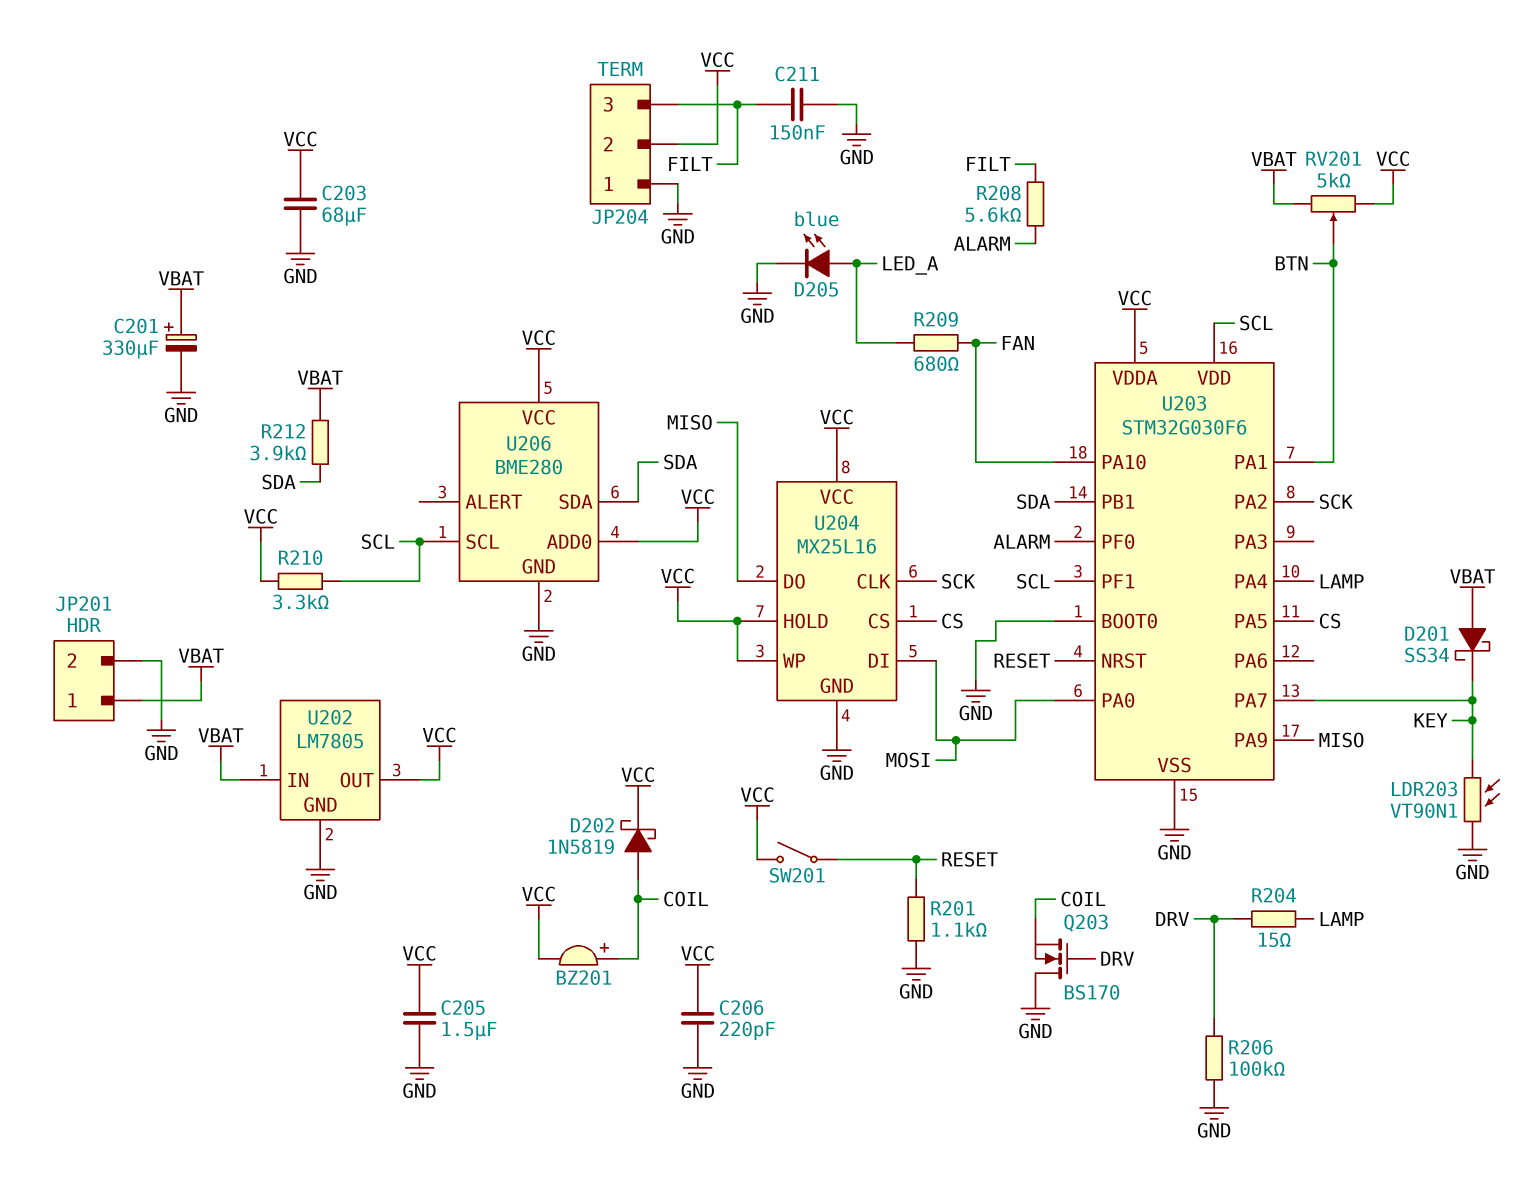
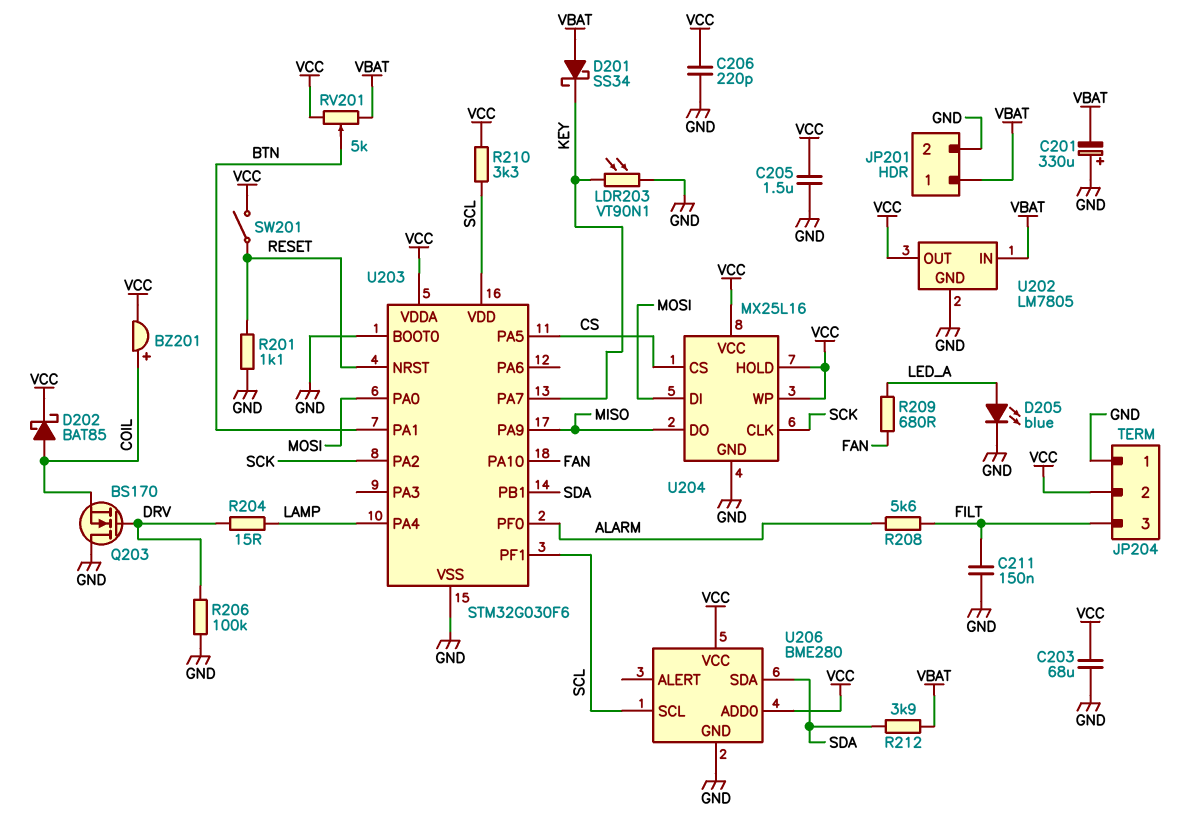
C201: 330uF (plus VBAT, minus GND) -> 330uF (plus GND, minus VBAT)
D202: schottky 1N5819 (A COIL, K VCC) -> schottky BAT85 (A COIL, K VCC)

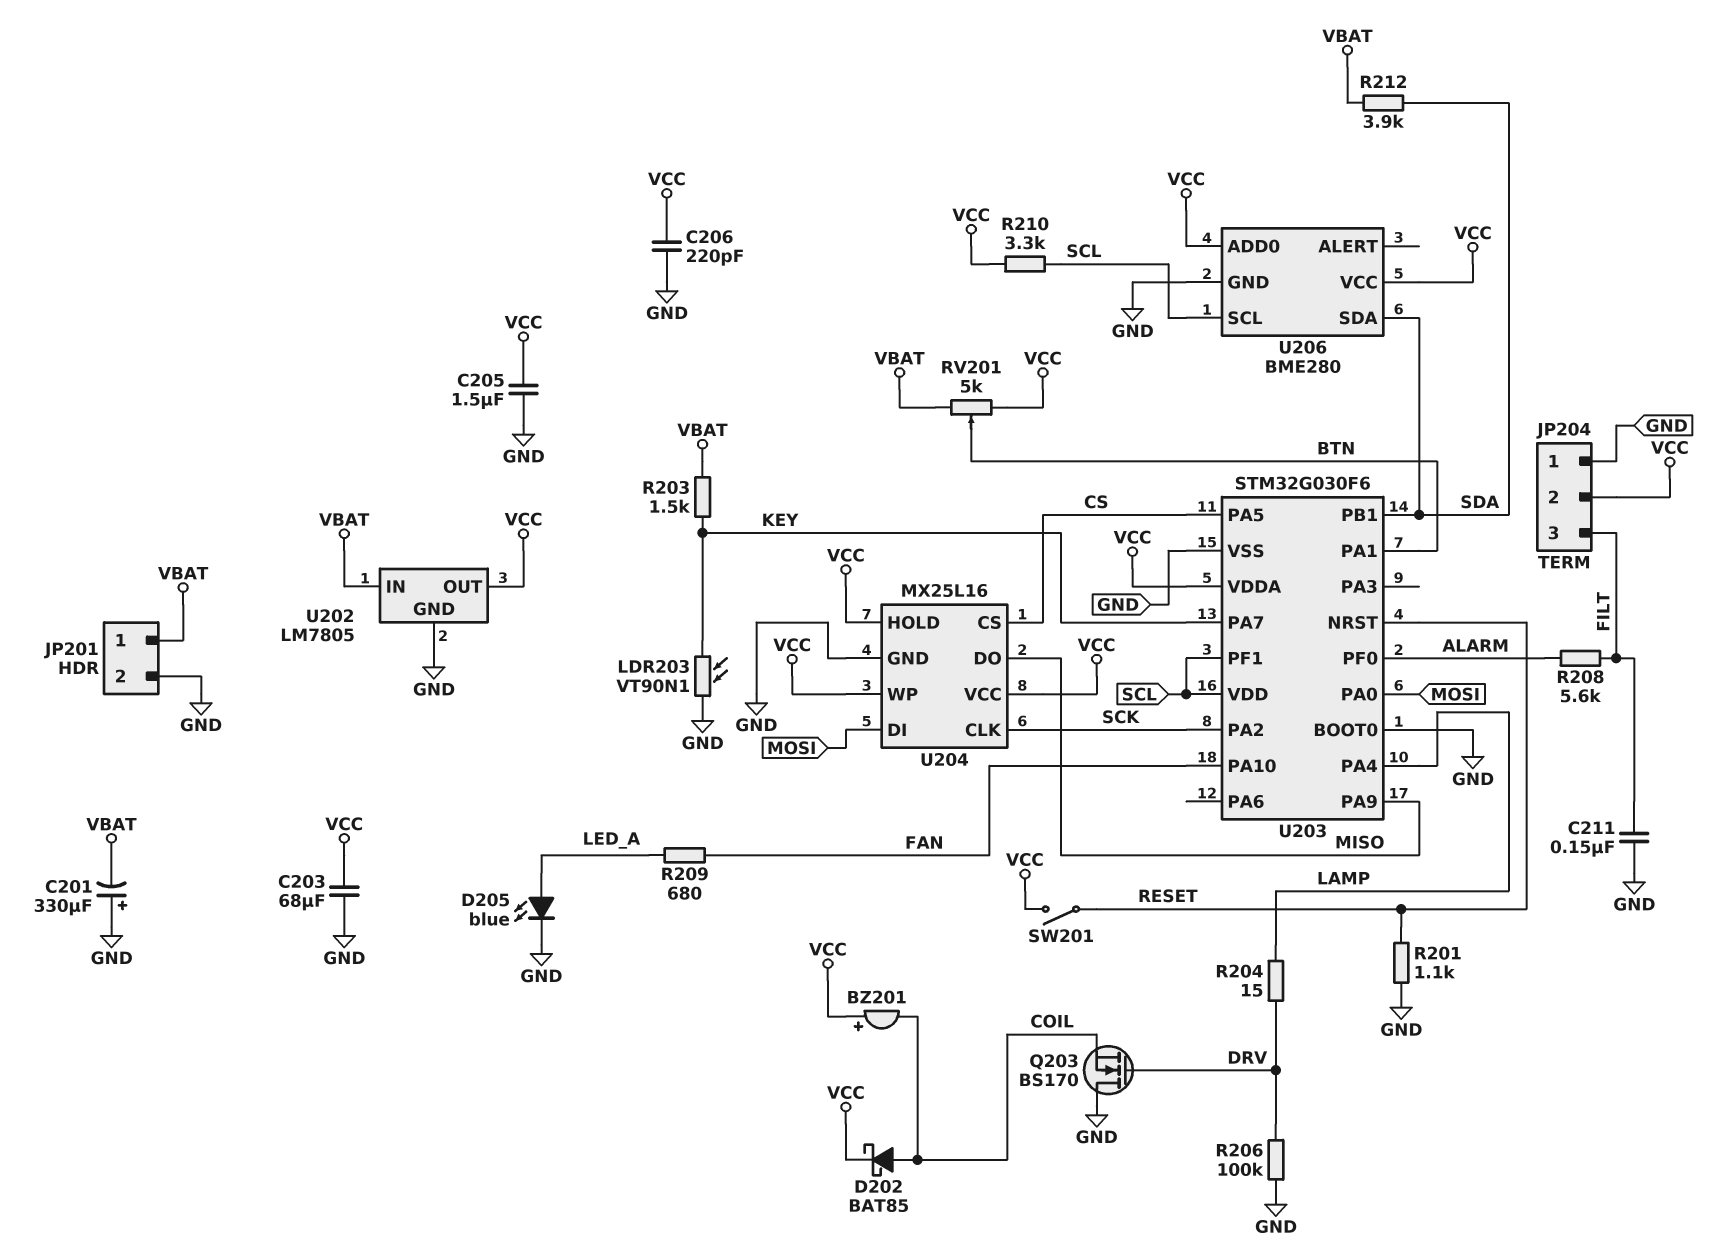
BZ201: buzzer (plus COIL, minus VCC) -> buzzer (plus VCC, minus COIL)
D201: schottky SS34 (A VBAT, K KEY) -> none
R203: none -> 1.5k (KEY, VBAT)

